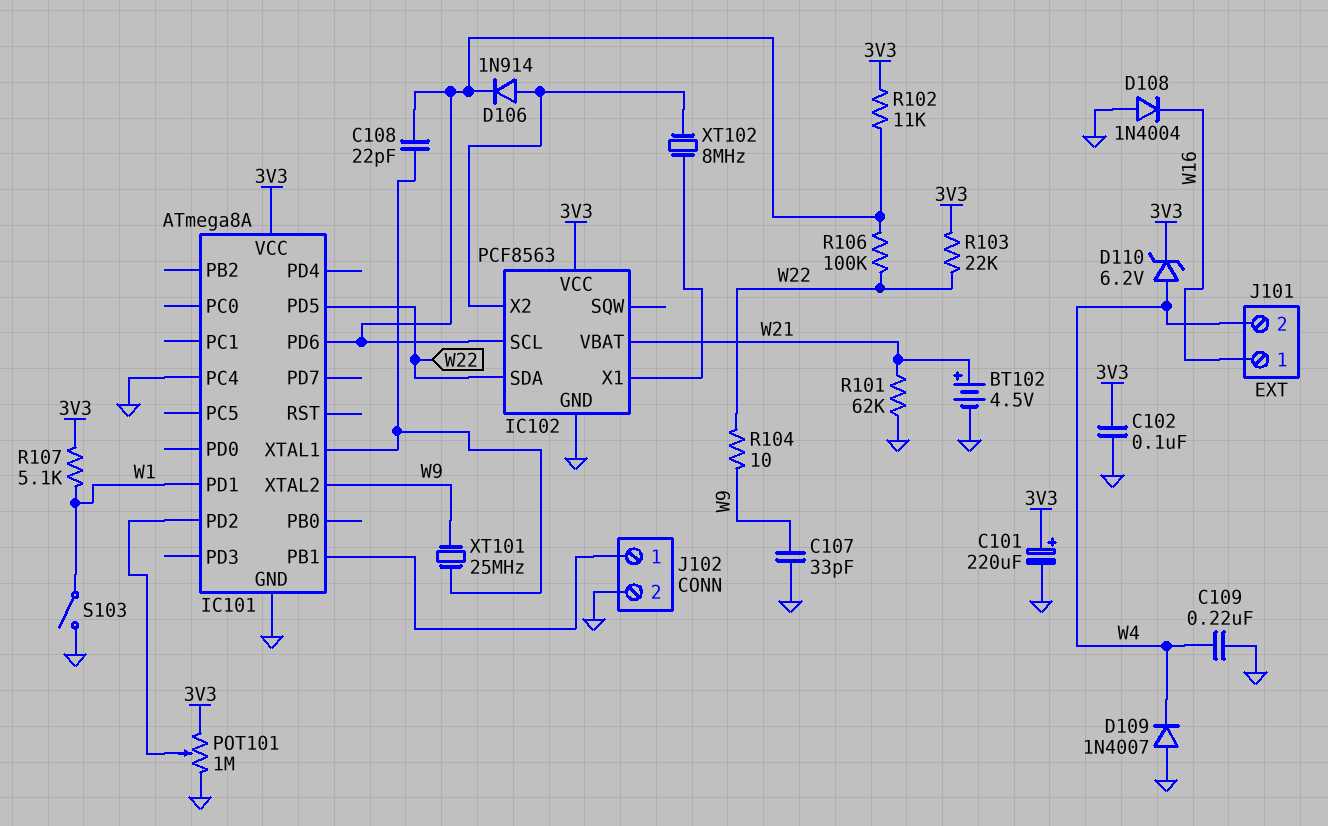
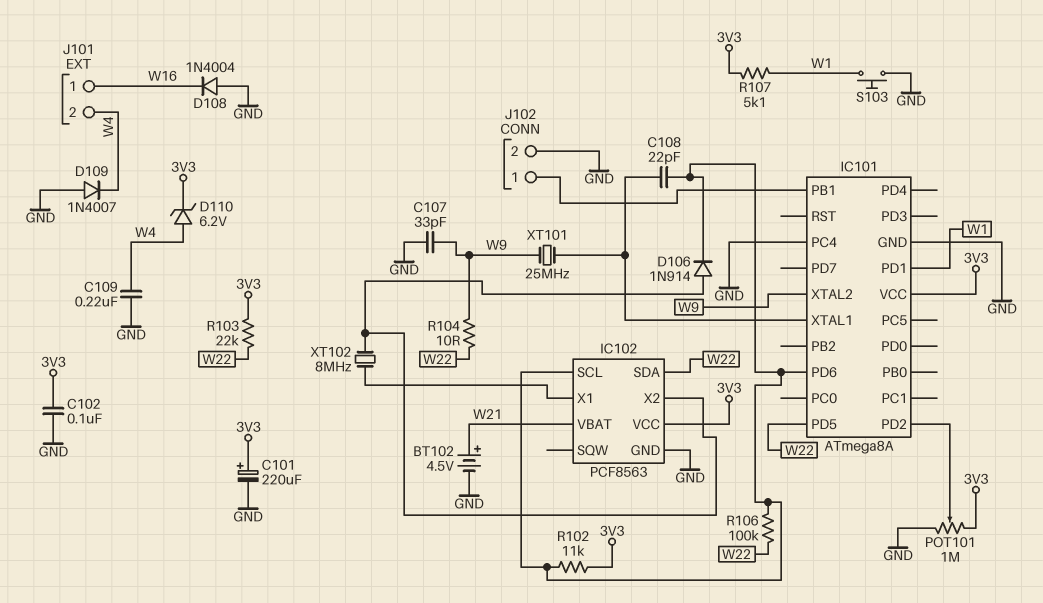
R101: 62k (GND, W21) -> none
S103: switch (GND, W1) -> button (GND, W1)

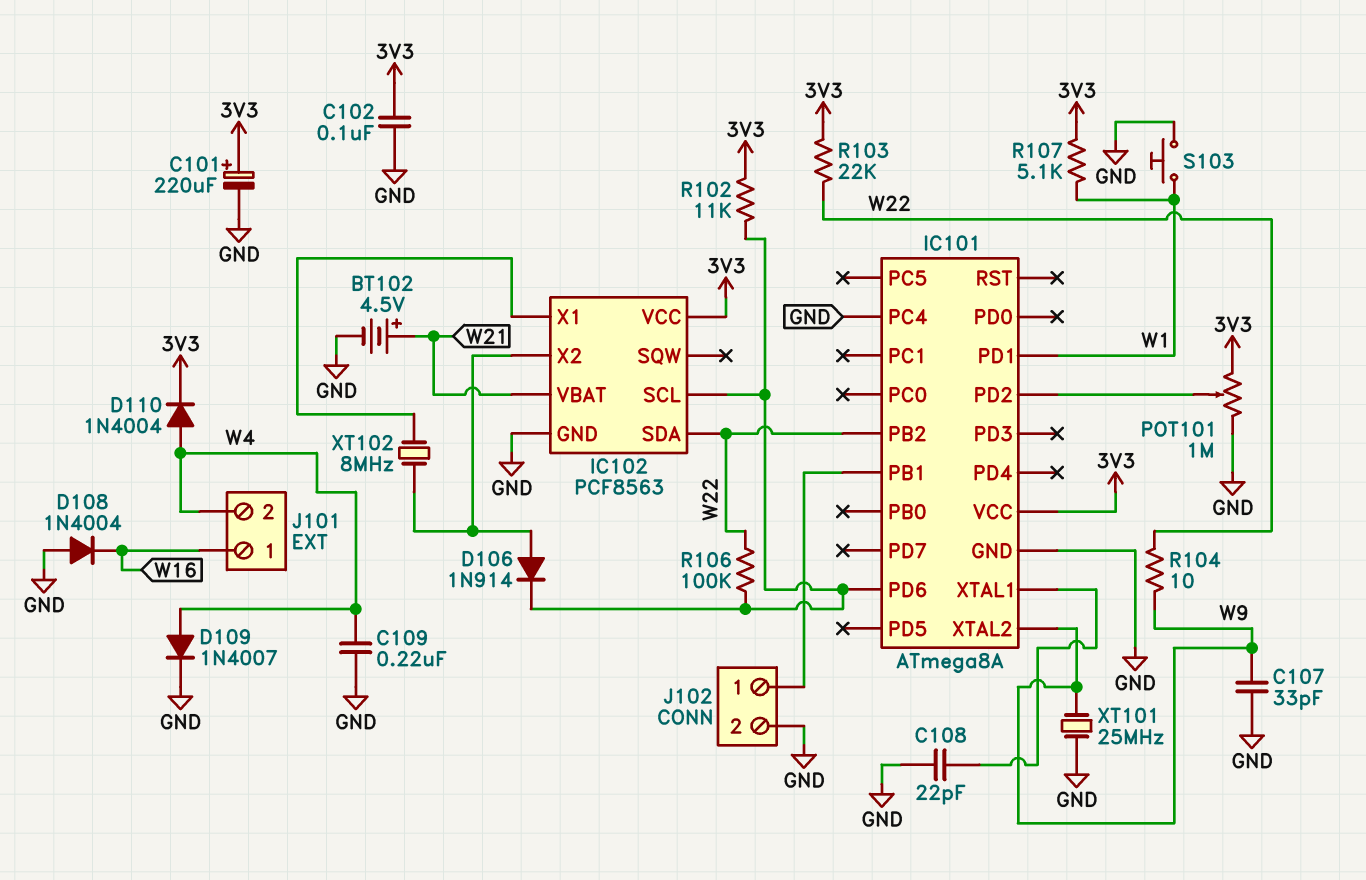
C108: 22pF (IC101/PD6, IC101/XTAL1) -> 22pF (GND, IC101/XTAL1)
D109: diode 1N4007 (A GND, K W4) -> diode 1N4007 (A W4, K GND)
D110: zener 6.2V (A W4, K 3V3) -> diode 1N4004 (A W4, K 3V3)
IC101 pin PB2: none -> W22
IC101 pin PD5: W22 -> none
XT101: 25MHz (IC101/XTAL1, W9) -> 25MHz (GND, W9)

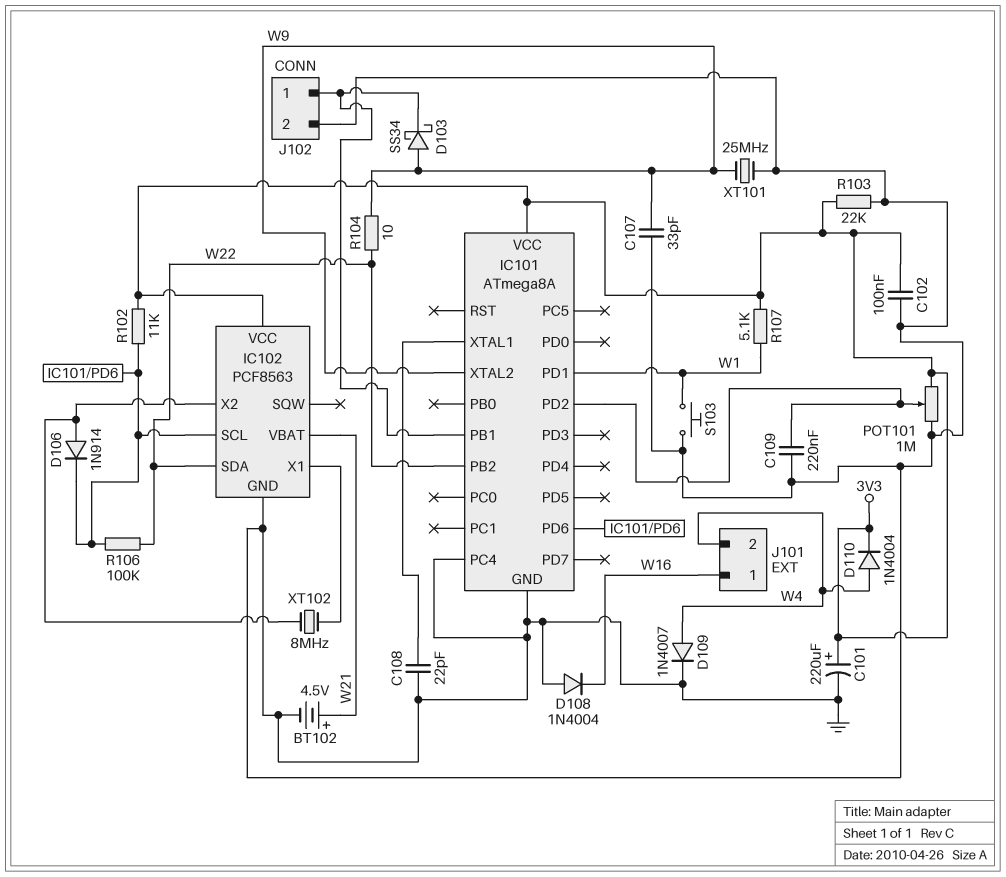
C109: 220nF (GND, W4) -> 220nF (GND, IC101/PD2)
D103: none -> schottky SS34 (A W9, K IC101/PB1)
R103: 22k (3V3, W22) -> 22k (3V3, GND)

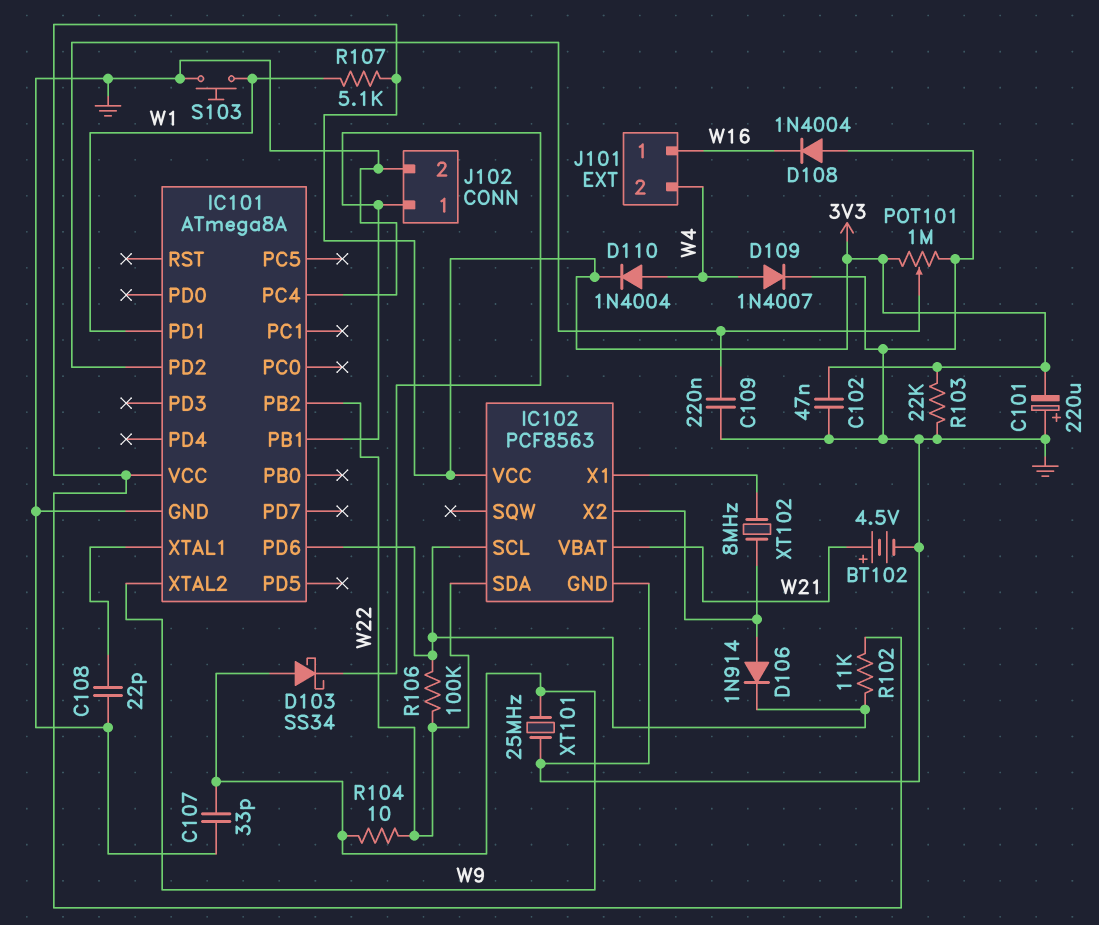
C101: 220uF (plus 3V3, minus GND) -> 220uF (plus GND, minus 3V3)
C102: 100nF (3V3, GND) -> 47nF (3V3, GND)

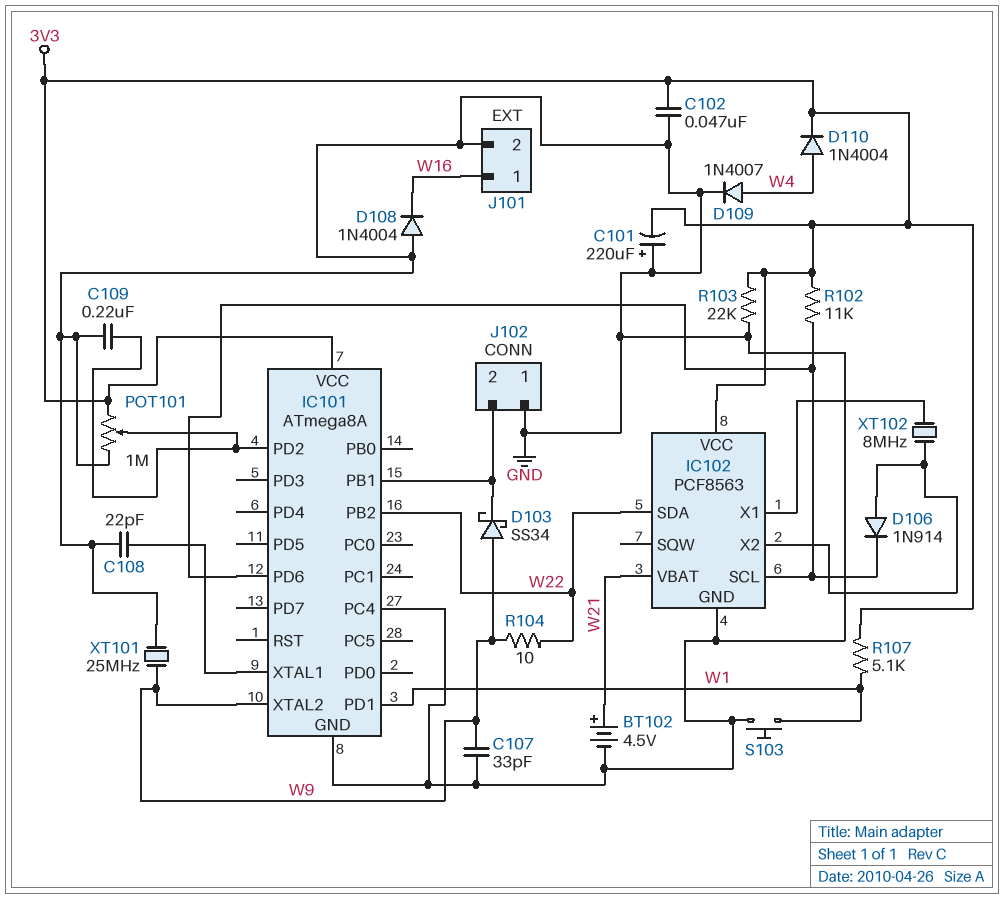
J101 pin 2: W4 -> GND
J102 pin 1: IC101/PB1 -> GND
J102 pin 2: GND -> IC101/PB1
R106: 100k (IC101/PD6, W22) -> none

